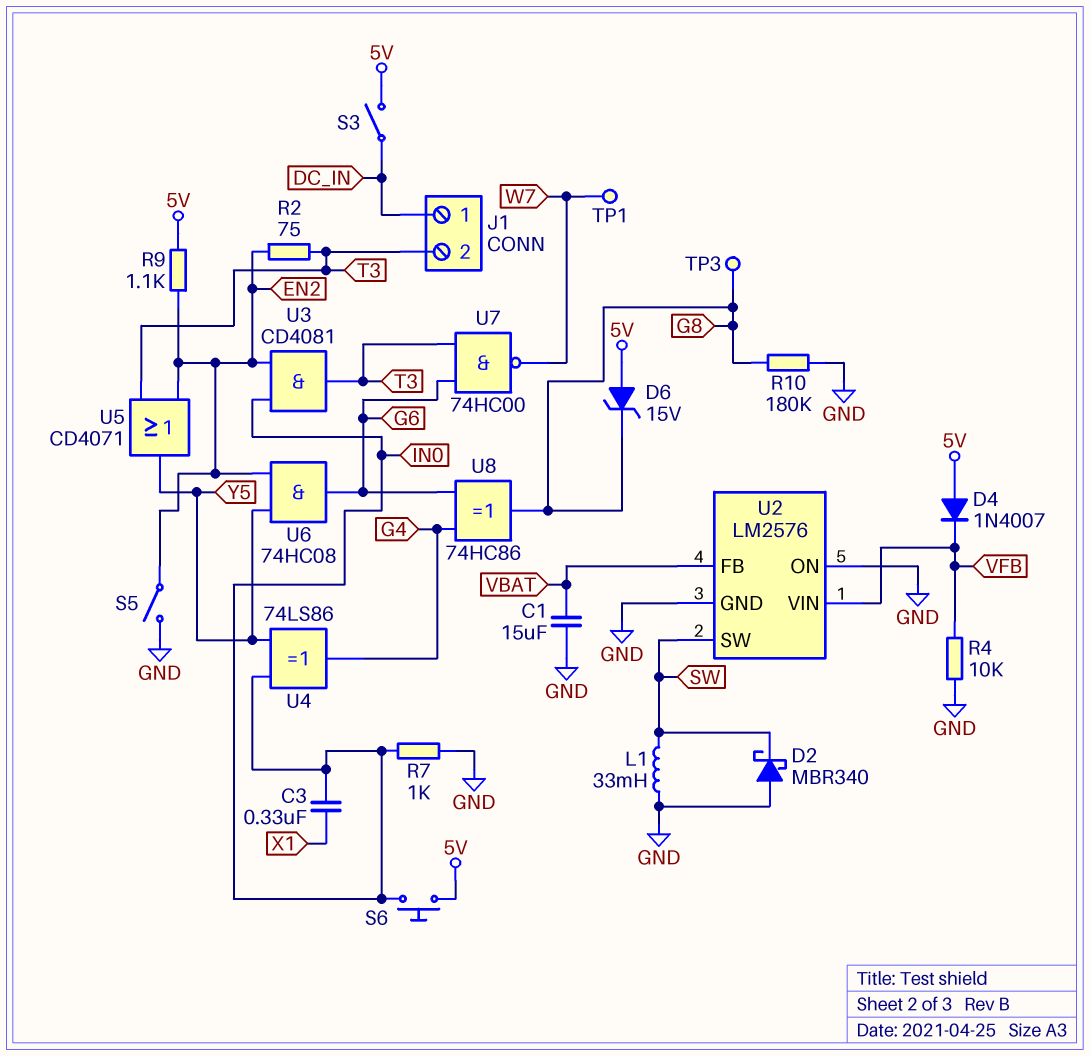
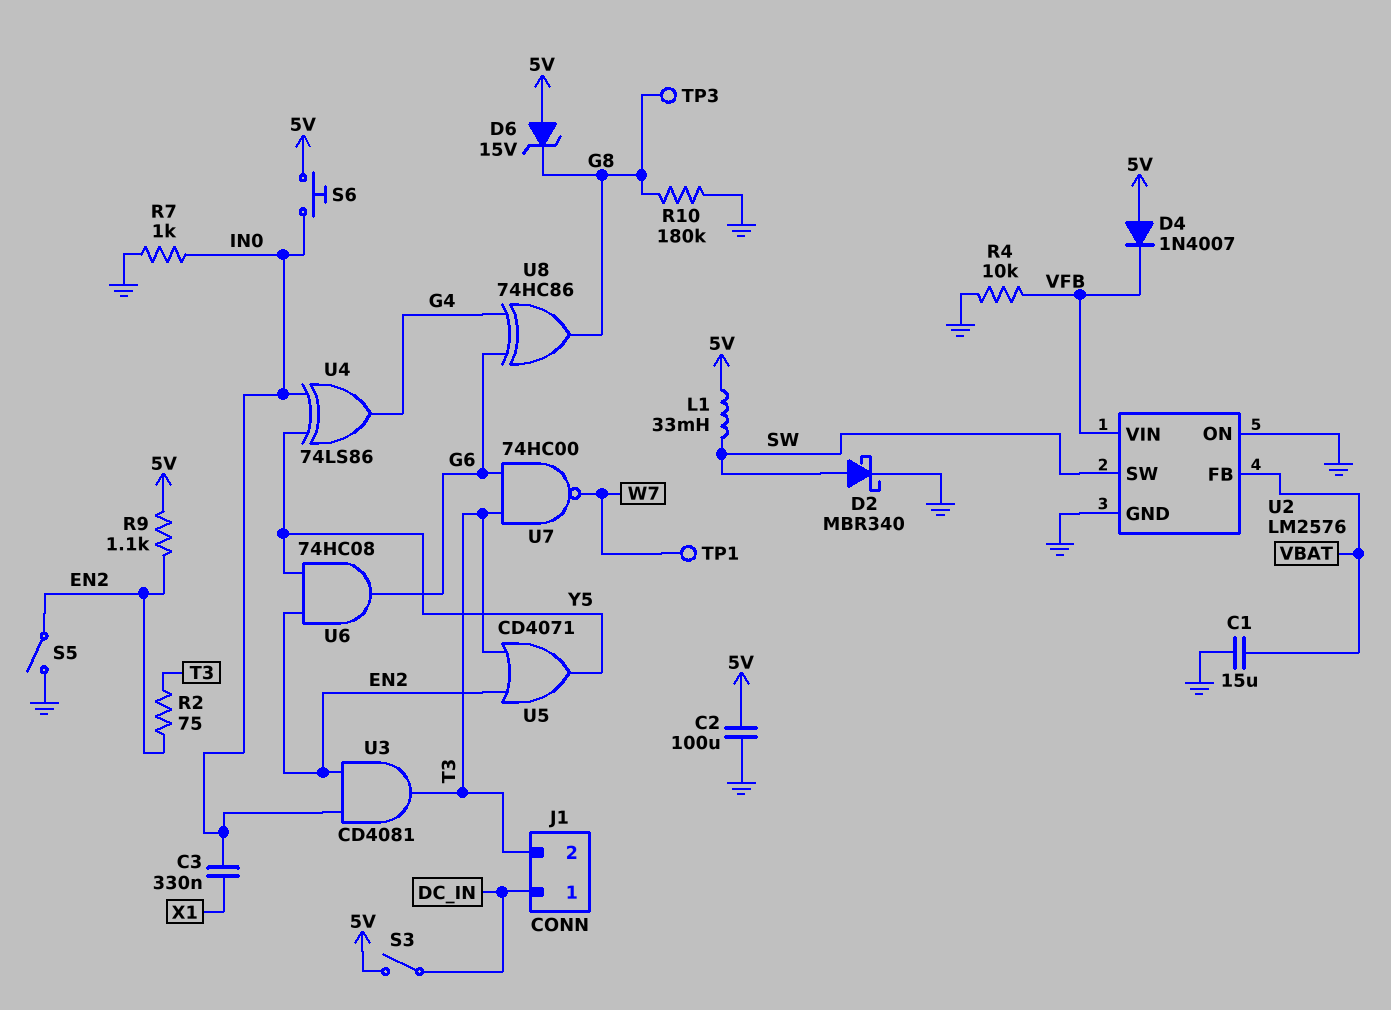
C2: none -> 100uF (5V, GND)
D2: schottky MBR340 (A GND, K SW) -> schottky MBR340 (A SW, K GND)
L1: 33mH (GND, SW) -> 33mH (5V, SW)

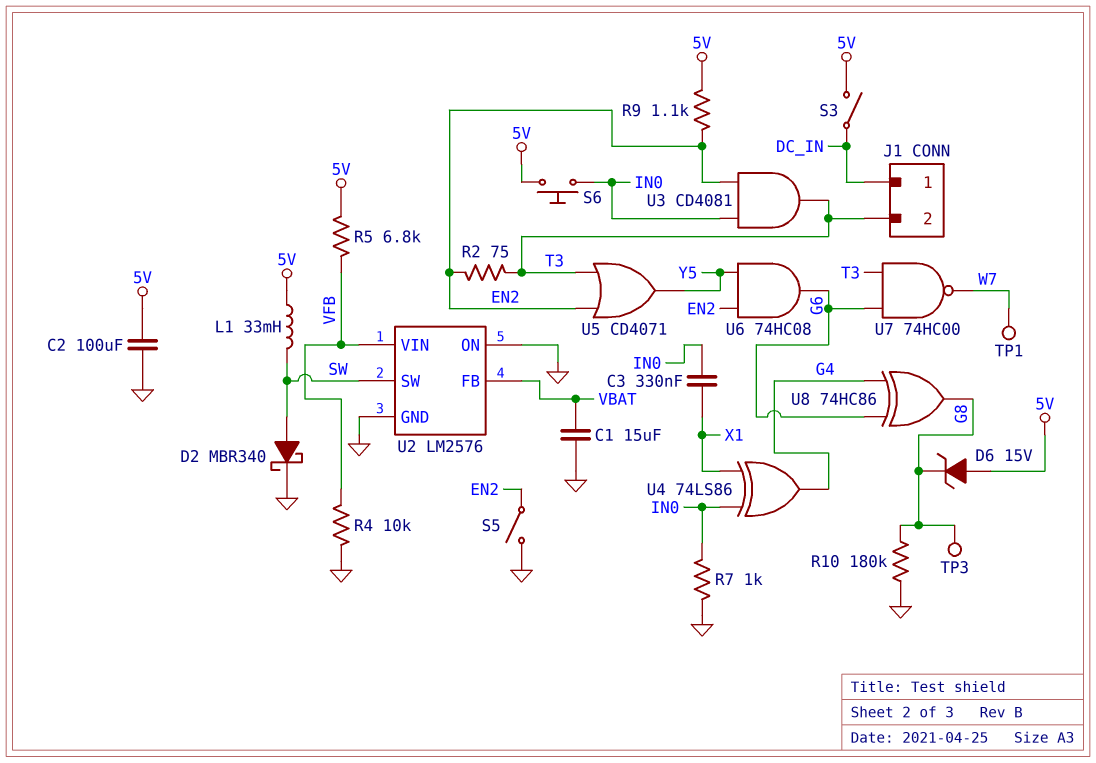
D4: diode 1N4007 (A 5V, K VFB) -> none
R5: none -> 6.8k (5V, VFB)
U4: XOR 74LS86 (in IN0, in Y5, out G4) -> XOR 74LS86 (in IN0, in X1, out G4)

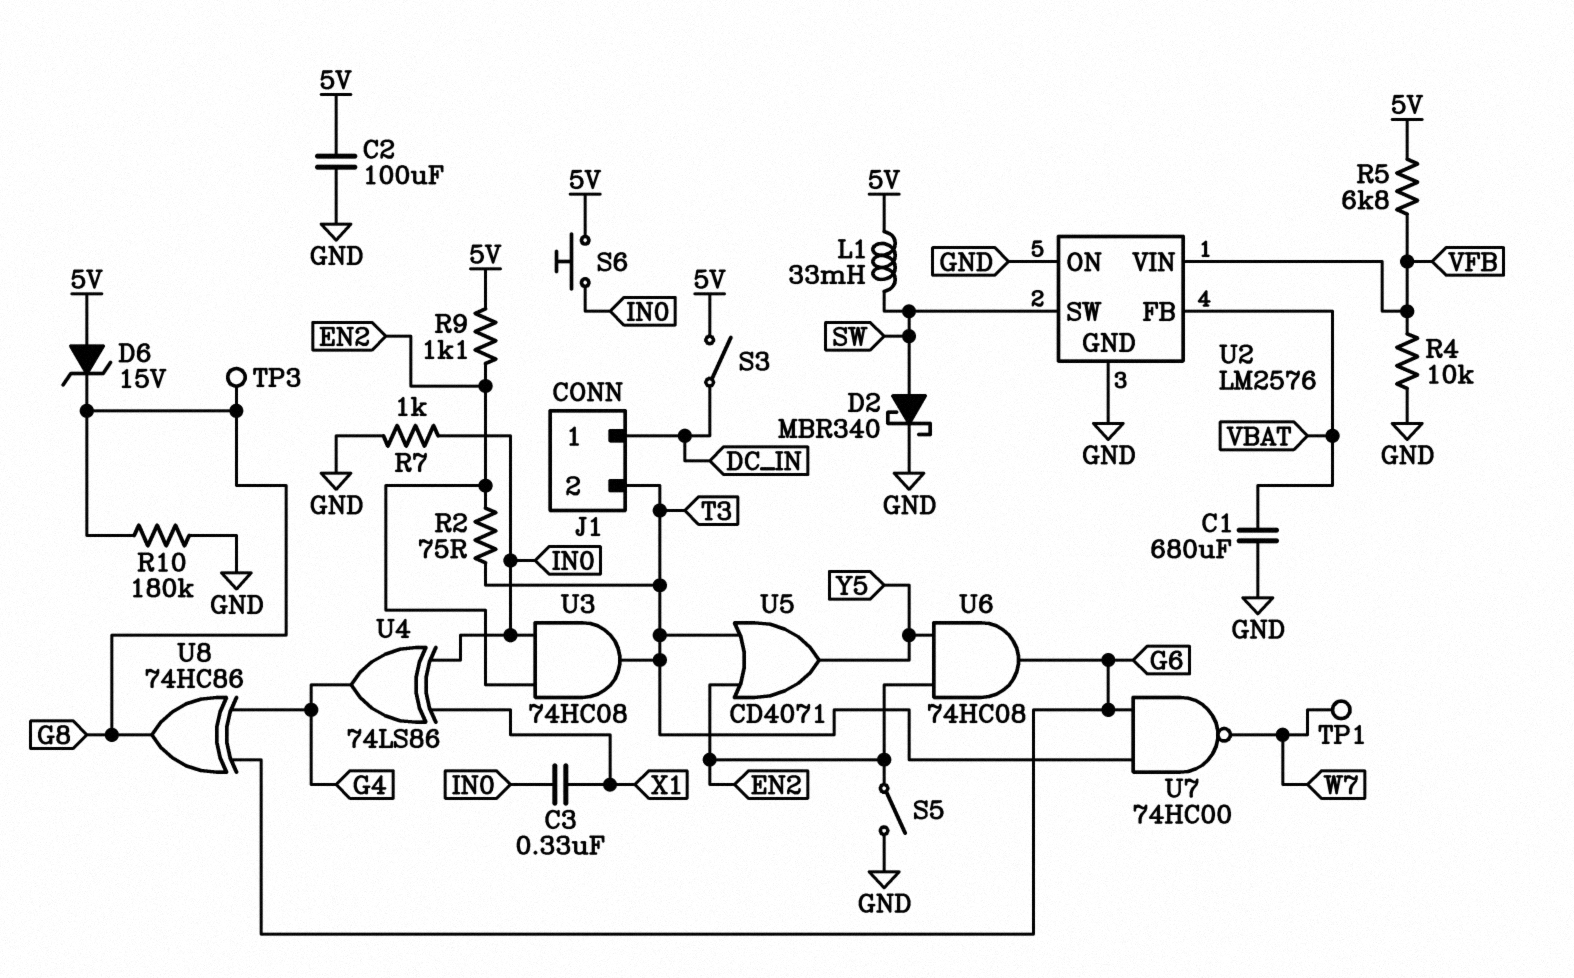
C1: 15uF (GND, VBAT) -> 680uF (GND, VBAT)
U3: AND CD4081 (in EN2, in IN0, out T3) -> AND 74HC08 (in EN2, in IN0, out T3)

